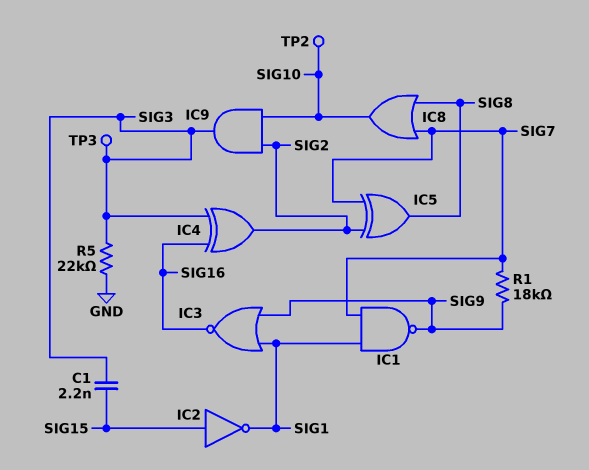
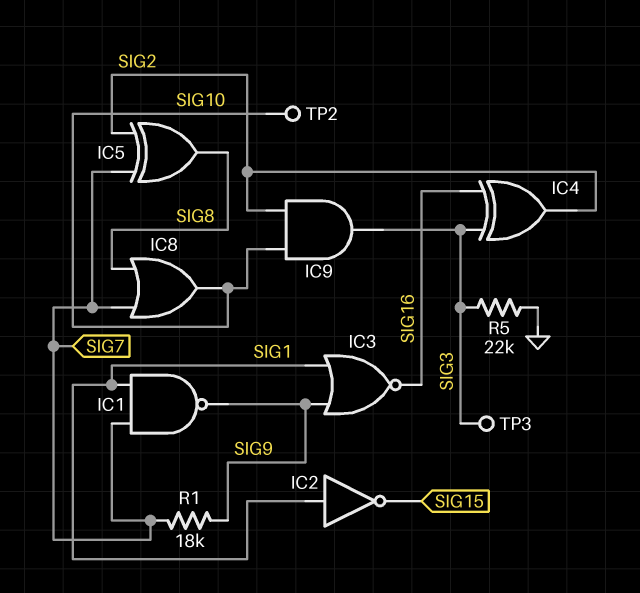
C1: 2.2nF (SIG3, SIG15) -> none
IC2: NOT (in SIG15, out SIG1) -> NOT (in SIG1, out SIG15)

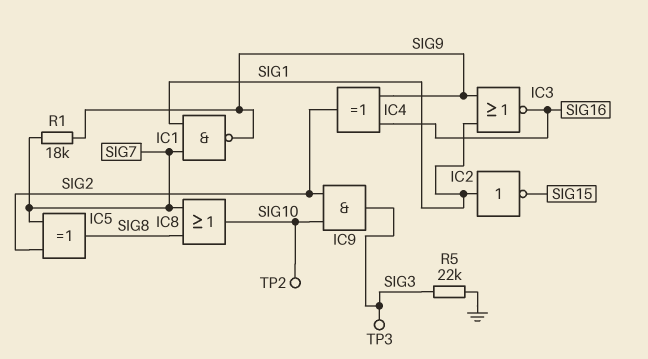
IC4: XOR (in SIG3, in SIG16, out SIG2) -> XOR (in SIG9, in SIG16, out SIG2)

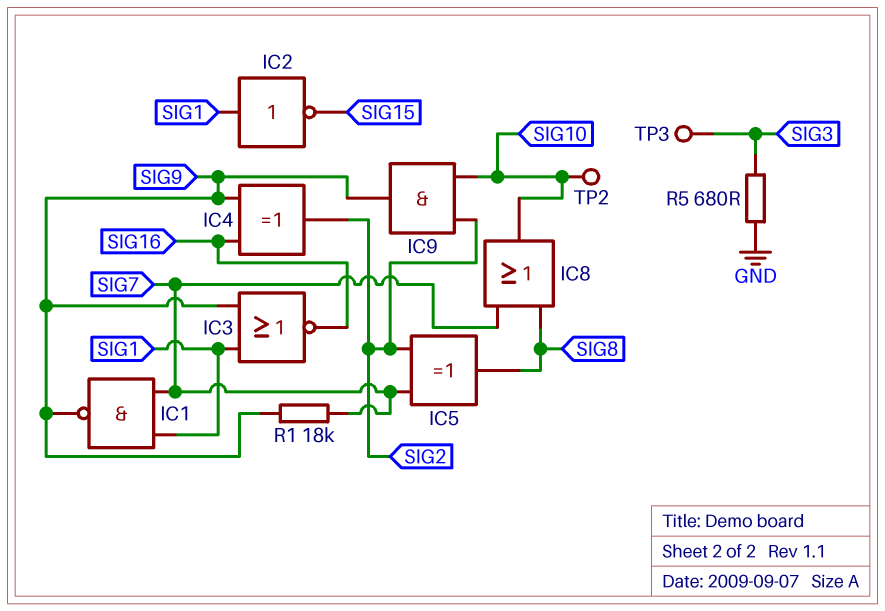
IC9: AND (in SIG2, in SIG10, out SIG3) -> AND (in SIG2, in SIG10, out SIG9)
R5: 22k (GND, SIG3) -> 680 (GND, SIG3)

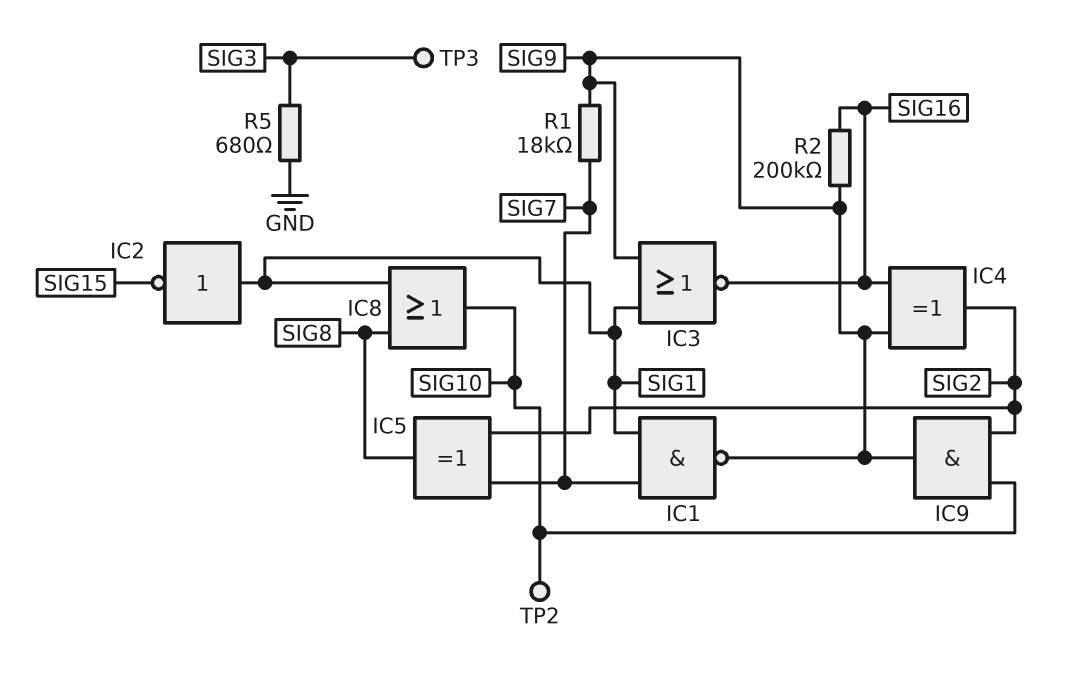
IC8: OR (in SIG7, in SIG8, out SIG10) -> OR (in SIG1, in SIG8, out SIG10)
R2: none -> 200k (SIG9, SIG16)

